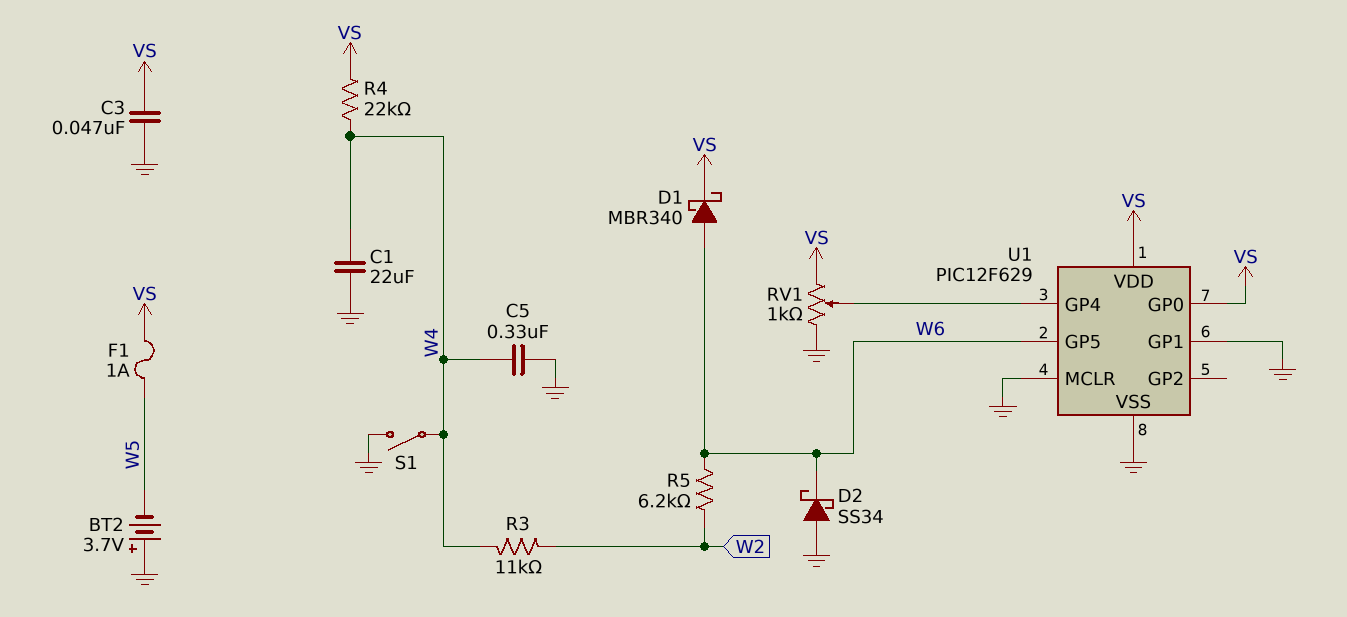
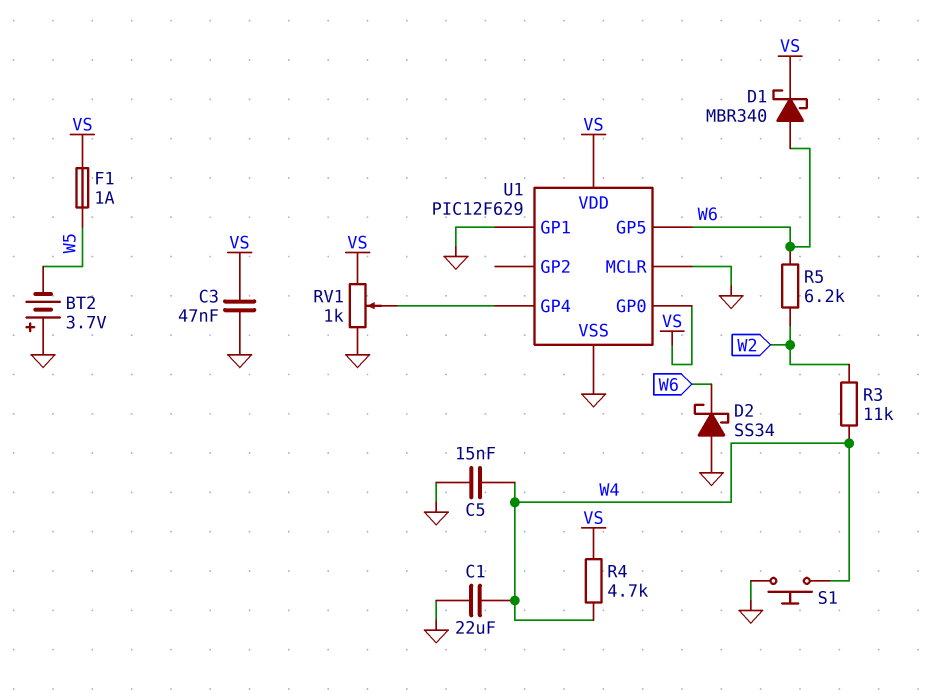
C5: 330nF (GND, W4) -> 15nF (GND, W4)
R4: 22k (VS, W4) -> 4.7k (VS, W4)
S1: switch (GND, W4) -> button (GND, W4)

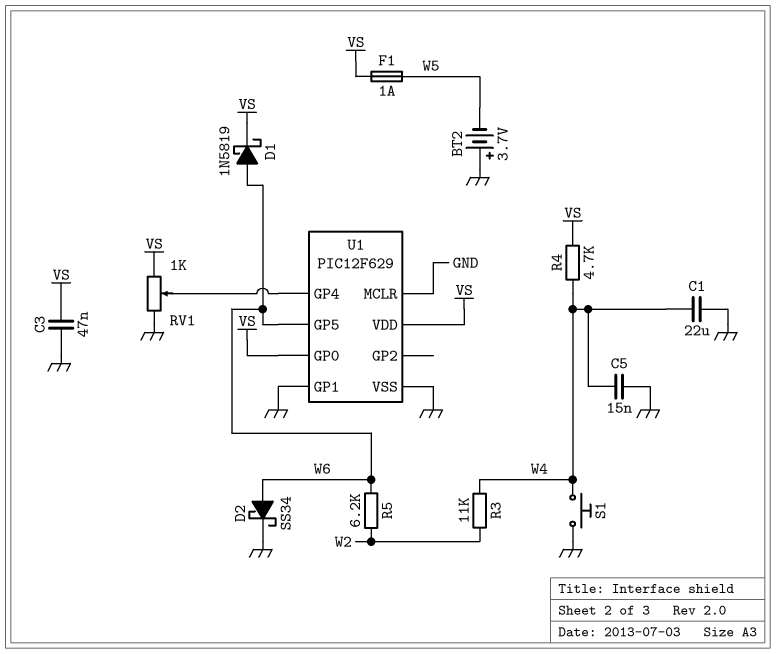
D1: schottky MBR340 (A W6, K VS) -> schottky 1N5819 (A W6, K VS)
D2: schottky SS34 (A GND, K W6) -> schottky SS34 (A W6, K GND)

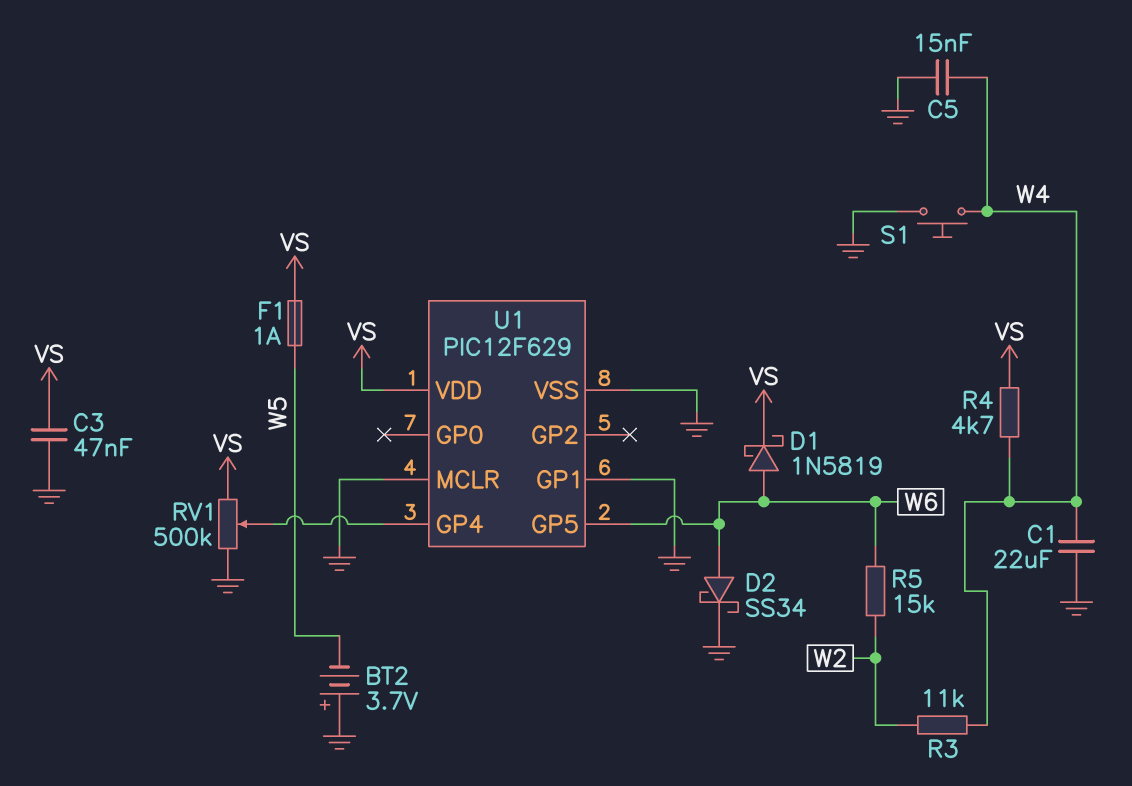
R5: 6.2k (W2, W6) -> 15k (W2, W6)
RV1: 1k (GND, VS, wiper U1/GP4) -> 500k (GND, VS, wiper U1/GP4)
U1 pin GP0: VS -> none

